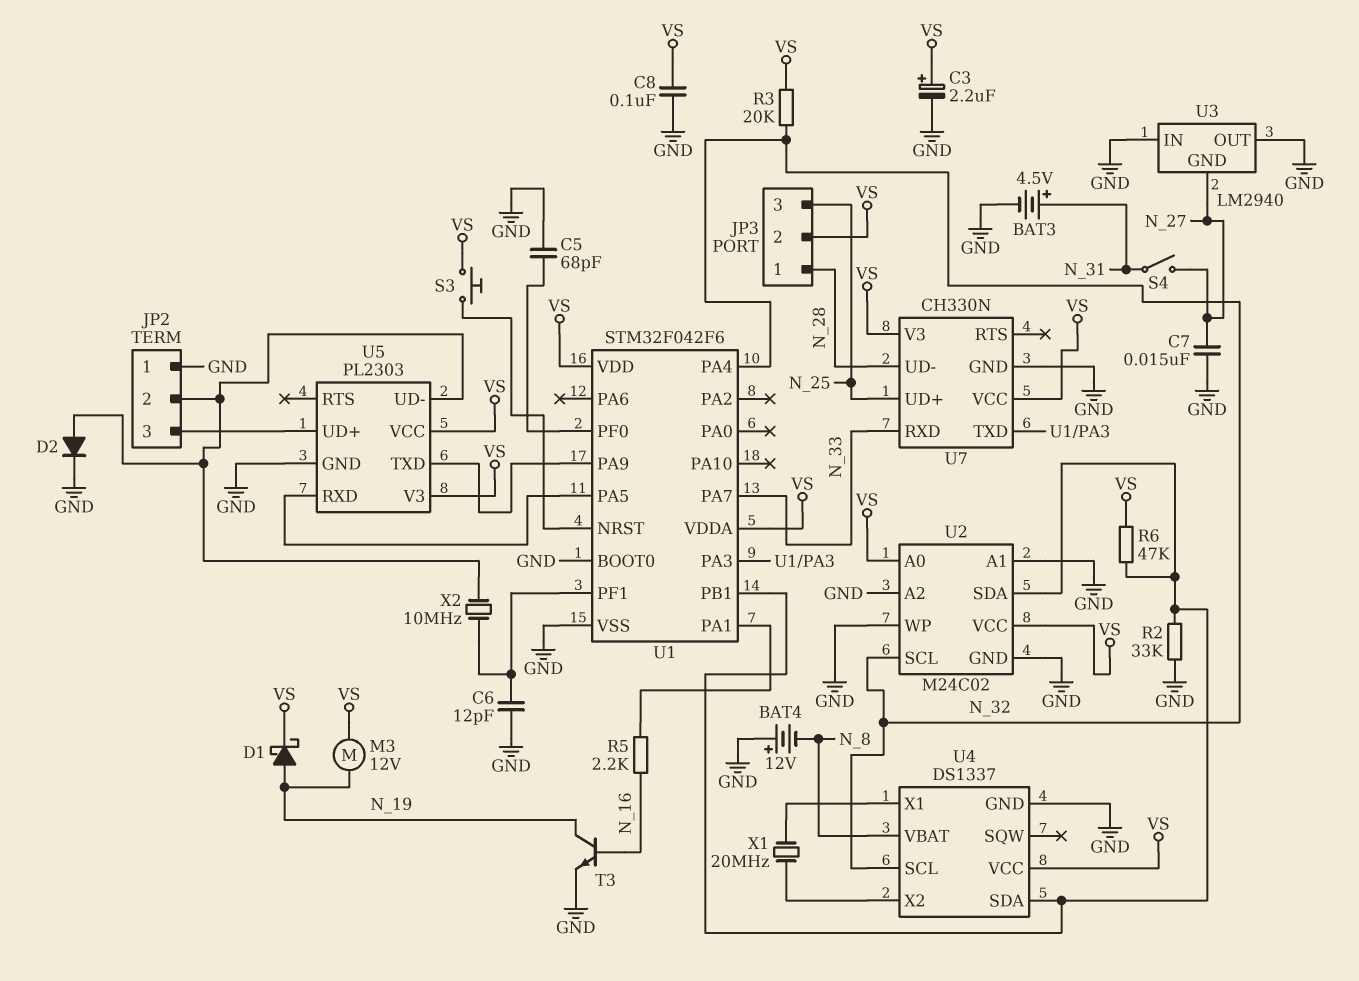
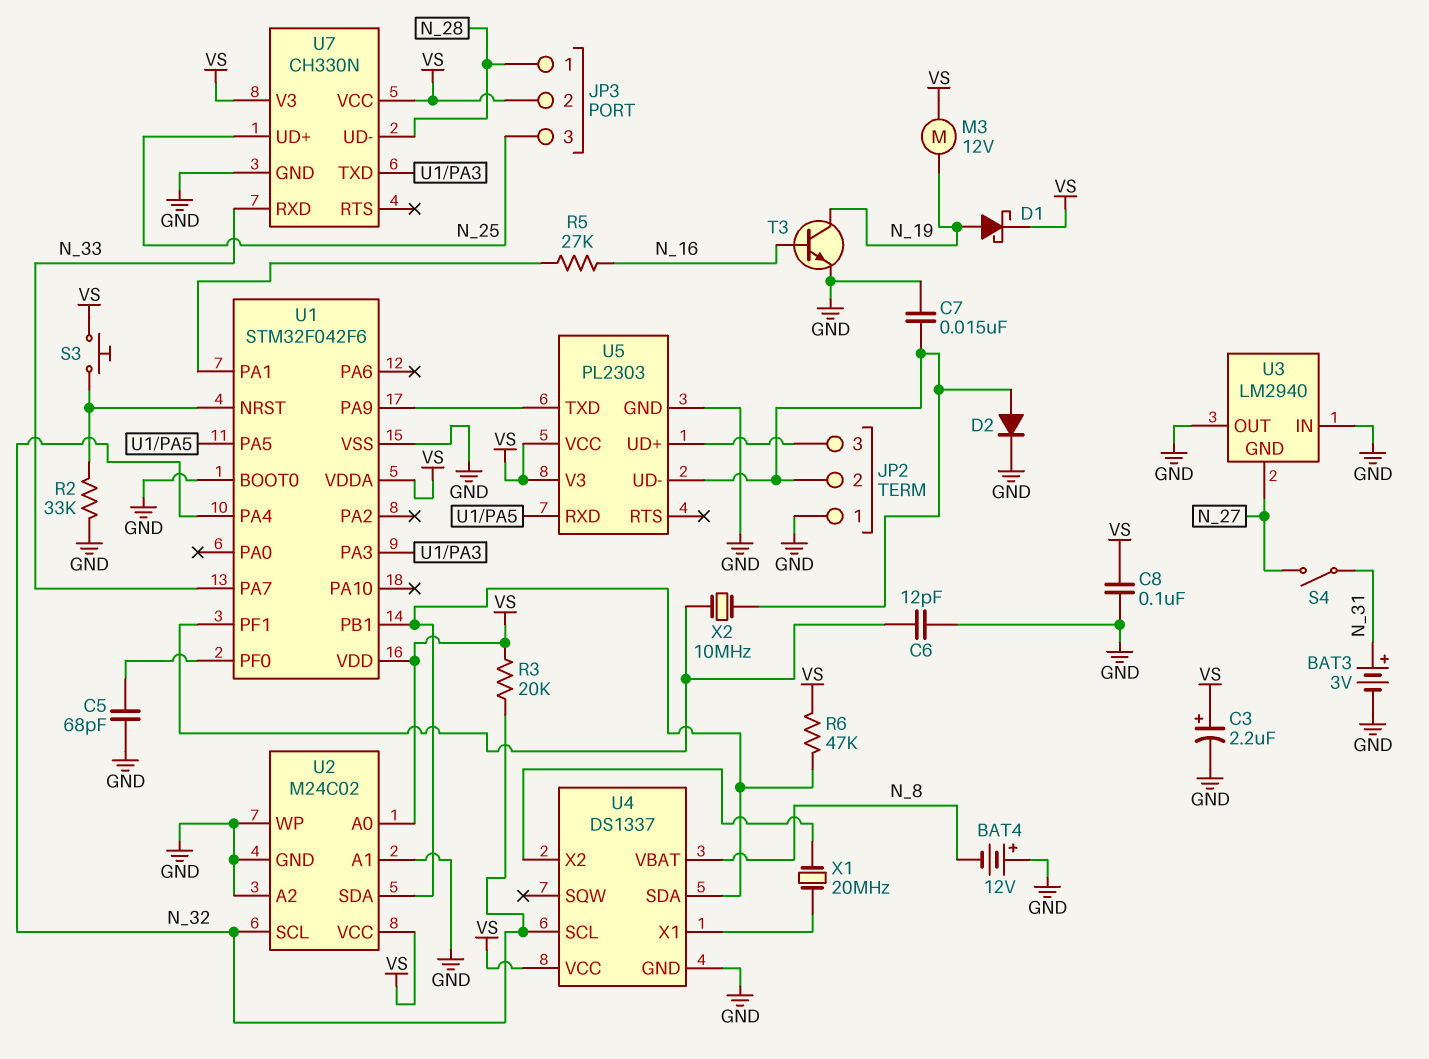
BAT3: 4.5V (plus N_31, minus GND) -> 3V (plus N_31, minus GND)
C7: 15nF (GND, N_27) -> 15nF (GND, JP2/2)
R2: 33k (GND, U1/PB1) -> 33k (GND, U1/NRST)
R5: 2.2k (N_16, U1/PA1) -> 27k (N_16, U1/PA1)

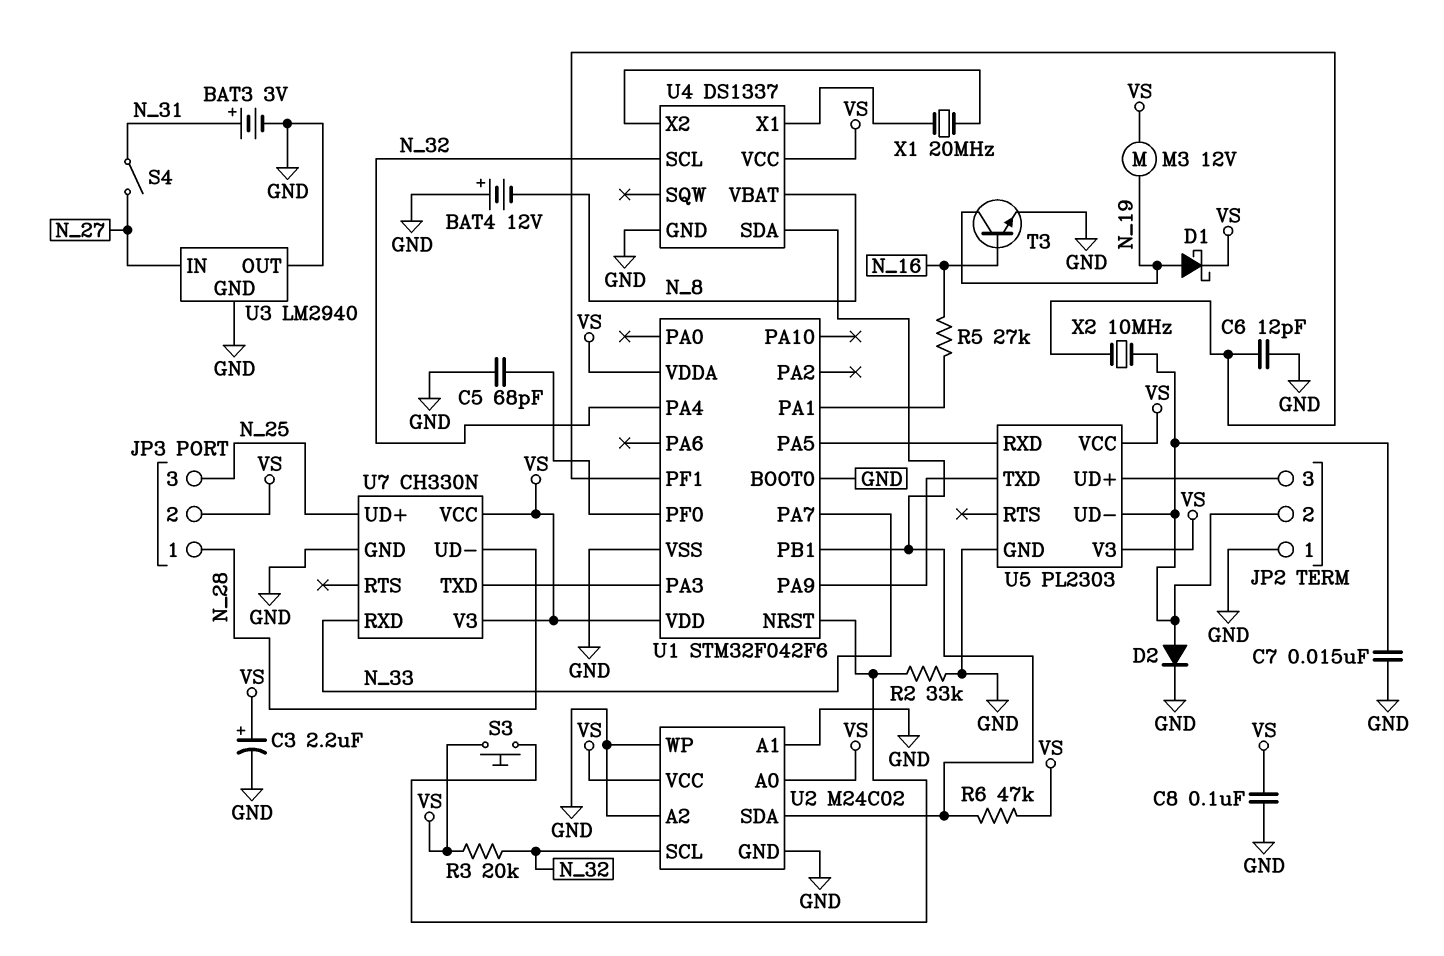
U3 pin GND: N_27 -> GND
U3 pin IN: GND -> N_27

